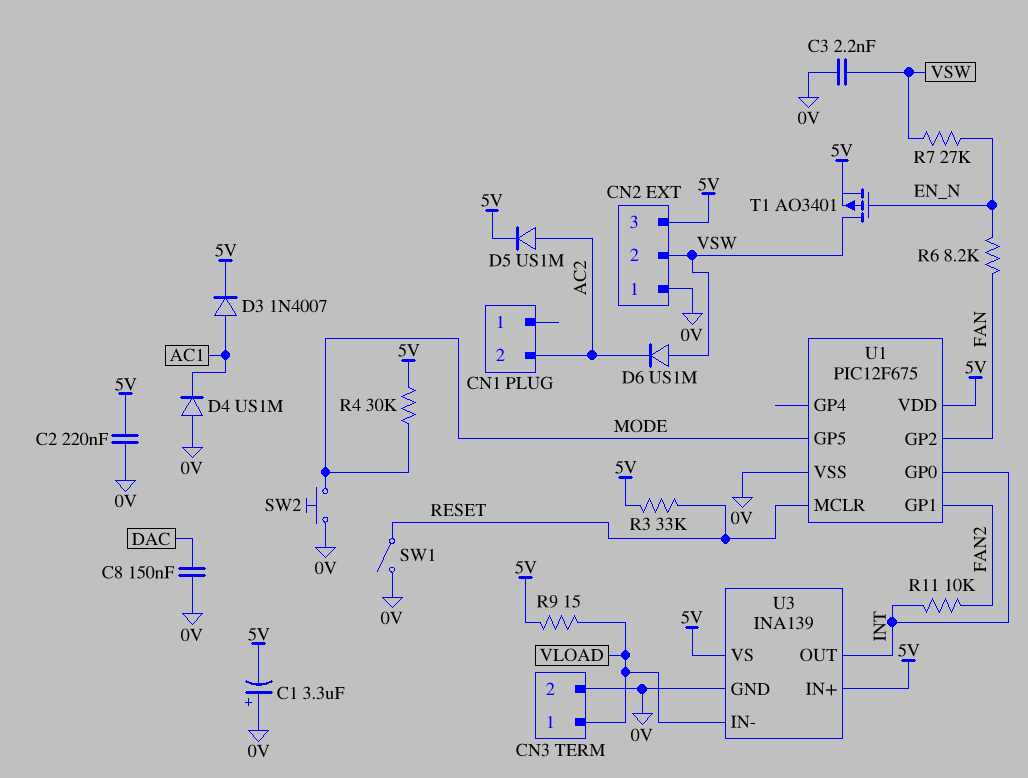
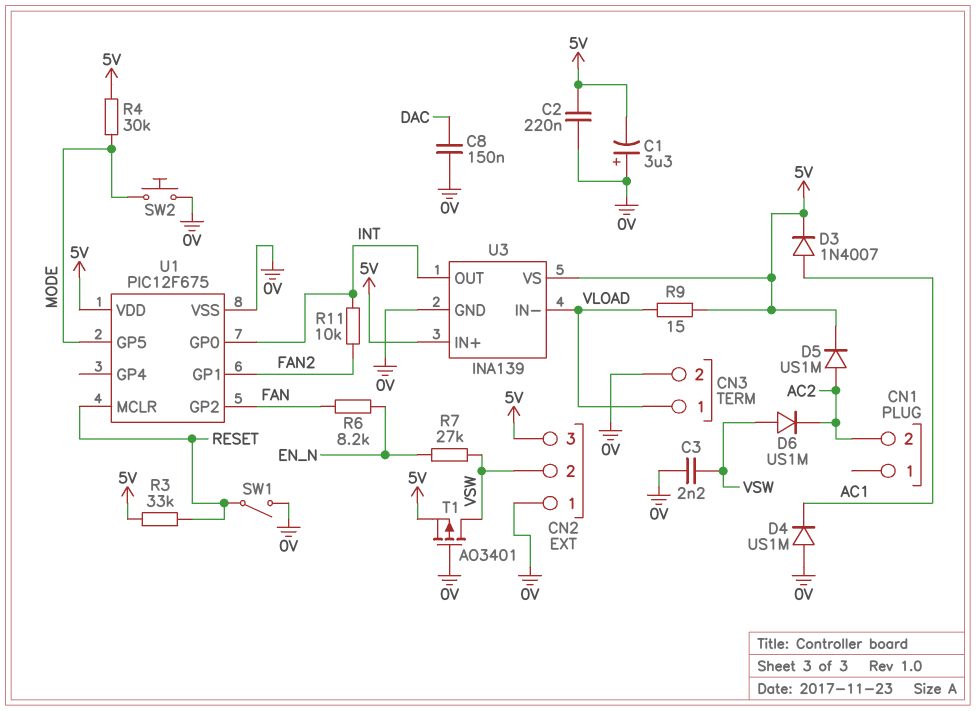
T1: PMOS AO3401 (G EN_N, D VSW, S 5V) -> PMOS AO3401 (G 0V, D VSW, S 5V)

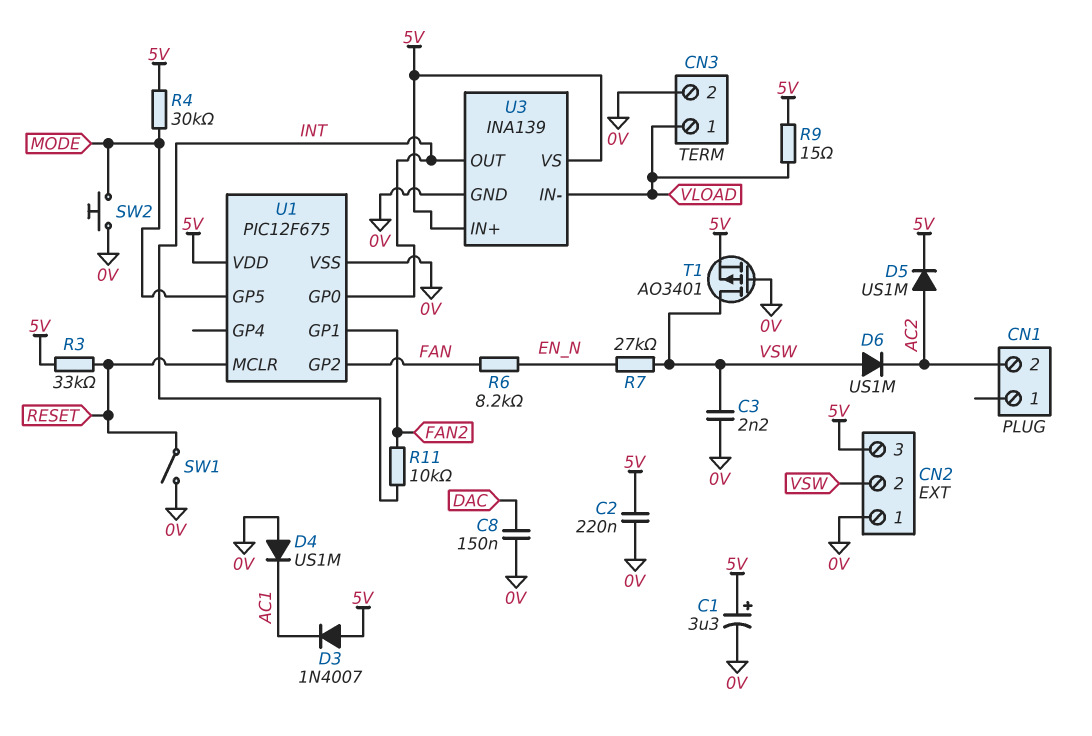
C1: 3.3uF (plus 0V, minus 5V) -> 3.3uF (plus 5V, minus 0V)
D3: diode 1N4007 (A AC1, K 5V) -> diode 1N4007 (A 5V, K AC1)

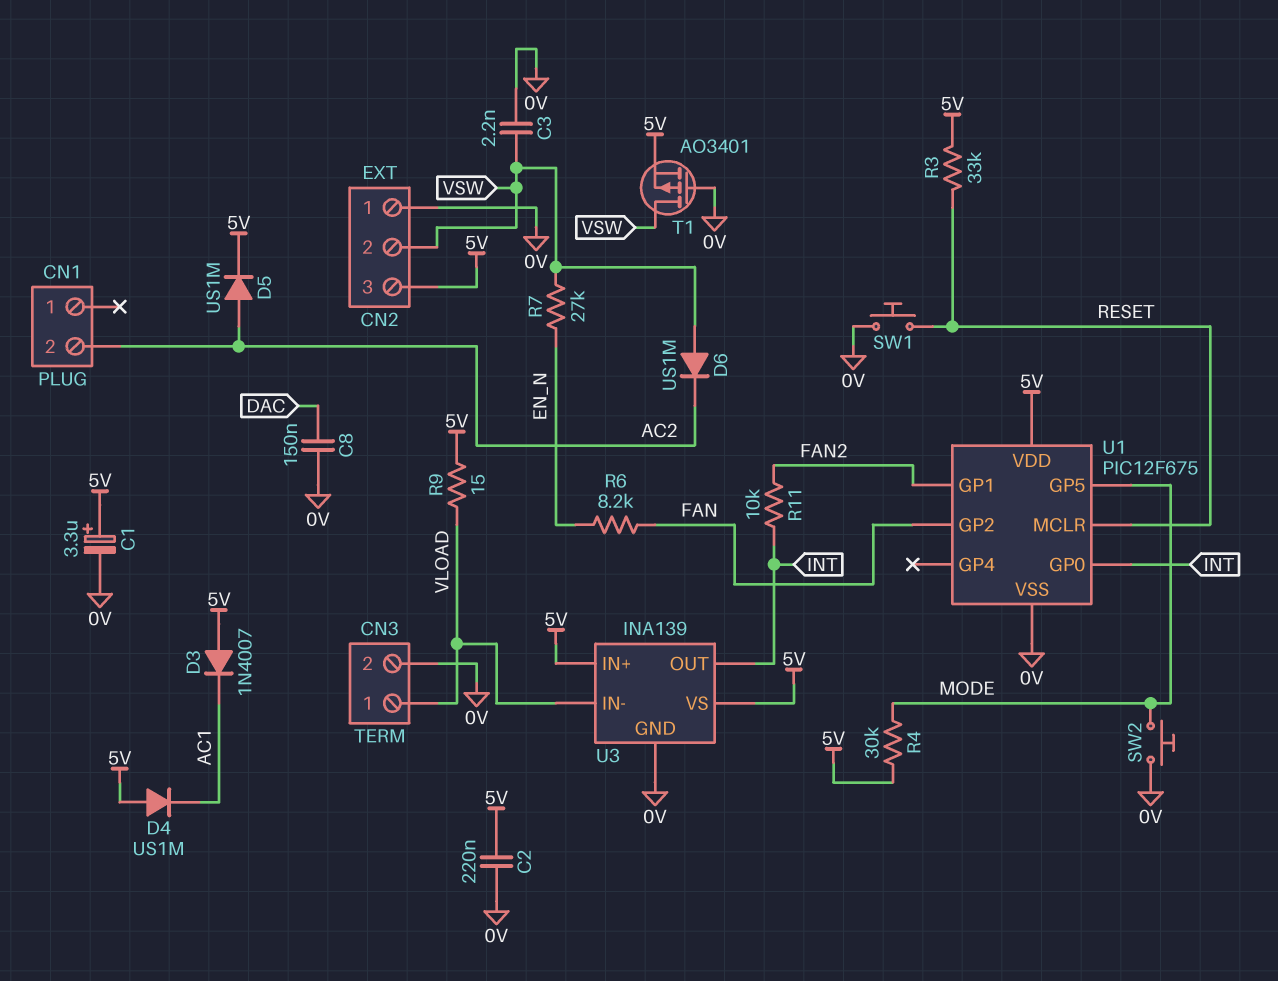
D4: diode US1M (A 0V, K AC1) -> diode US1M (A 5V, K AC1)
SW1: switch (0V, RESET) -> button (0V, RESET)

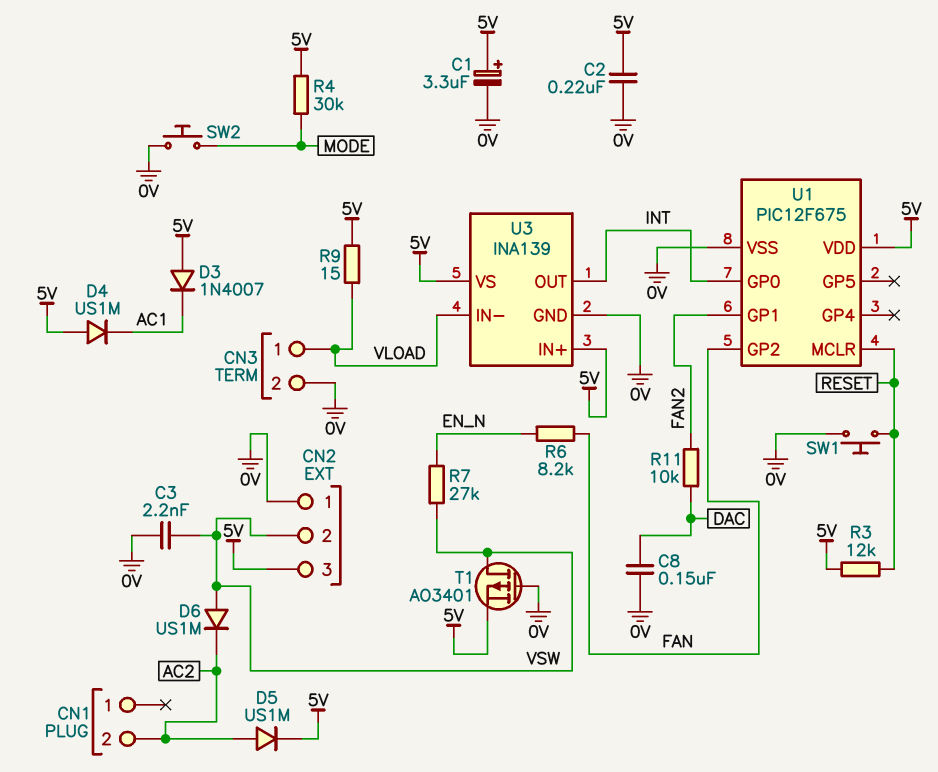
R3: 33k (5V, RESET) -> 12k (5V, RESET)
R11: 10k (FAN2, INT) -> 10k (DAC, FAN2)
U1 pin GP5: MODE -> none

